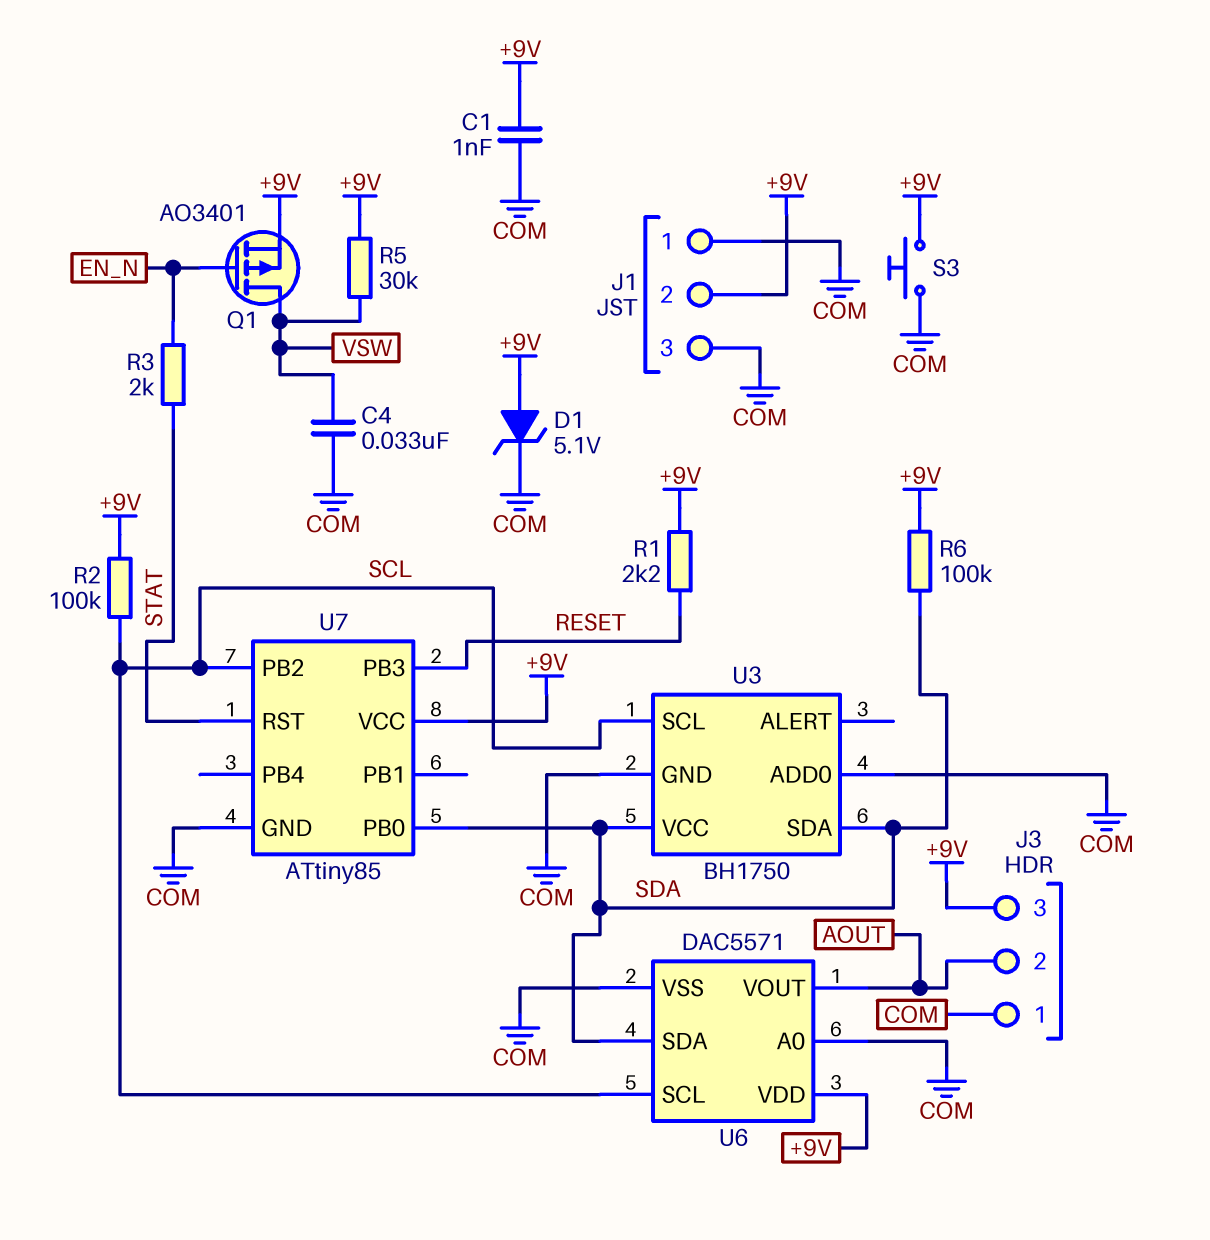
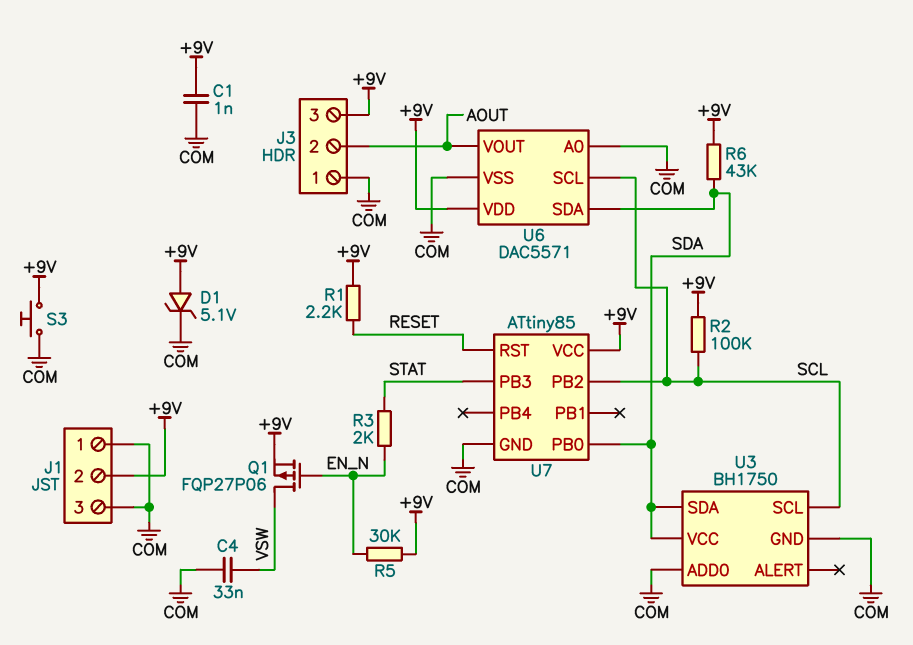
Q1: PMOS AO3401 (G EN_N, D VSW, S +9V) -> PMOS FQP27P06 (G EN_N, D VSW, S +9V)
R5: 30k (+9V, VSW) -> 30k (+9V, EN_N)
R6: 100k (+9V, SDA) -> 43k (+9V, SDA)
U7 pin PB3: RESET -> STAT
U7 pin RST: STAT -> RESET

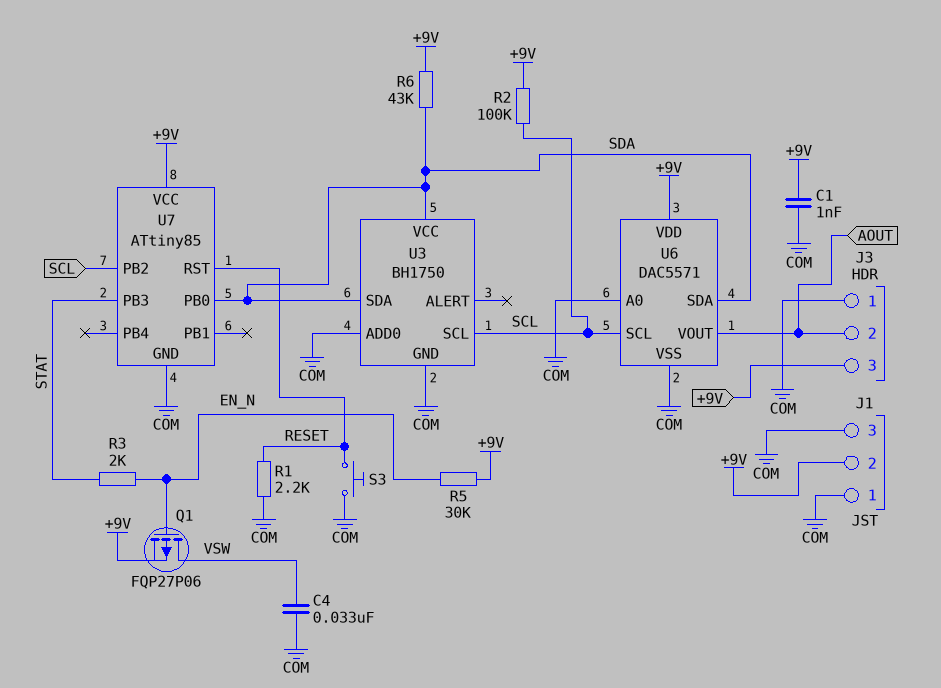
D1: zener 5.1V (A +9V, K COM) -> none
R1: 2.2k (+9V, RESET) -> 2.2k (COM, RESET)
S3: button (+9V, COM) -> button (COM, RESET)

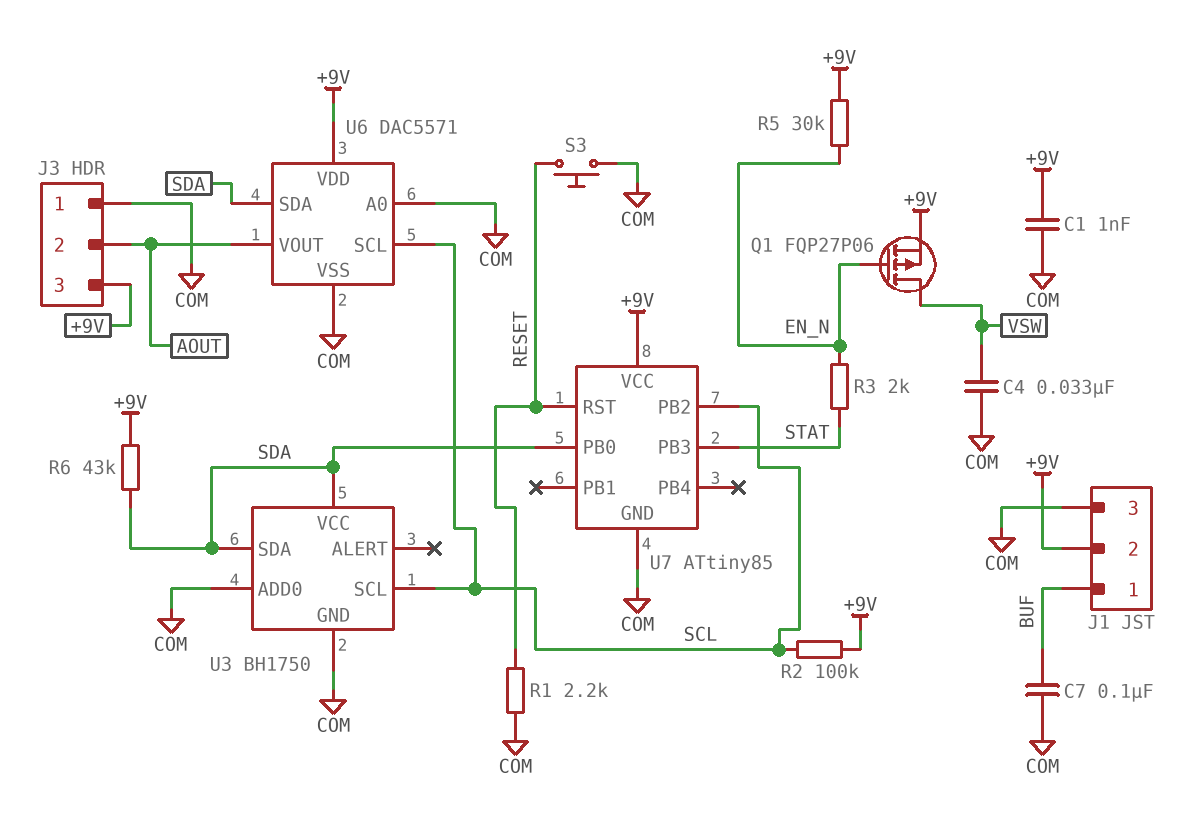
C7: none -> 100nF (BUF, COM)
J1 pin 1: COM -> BUF

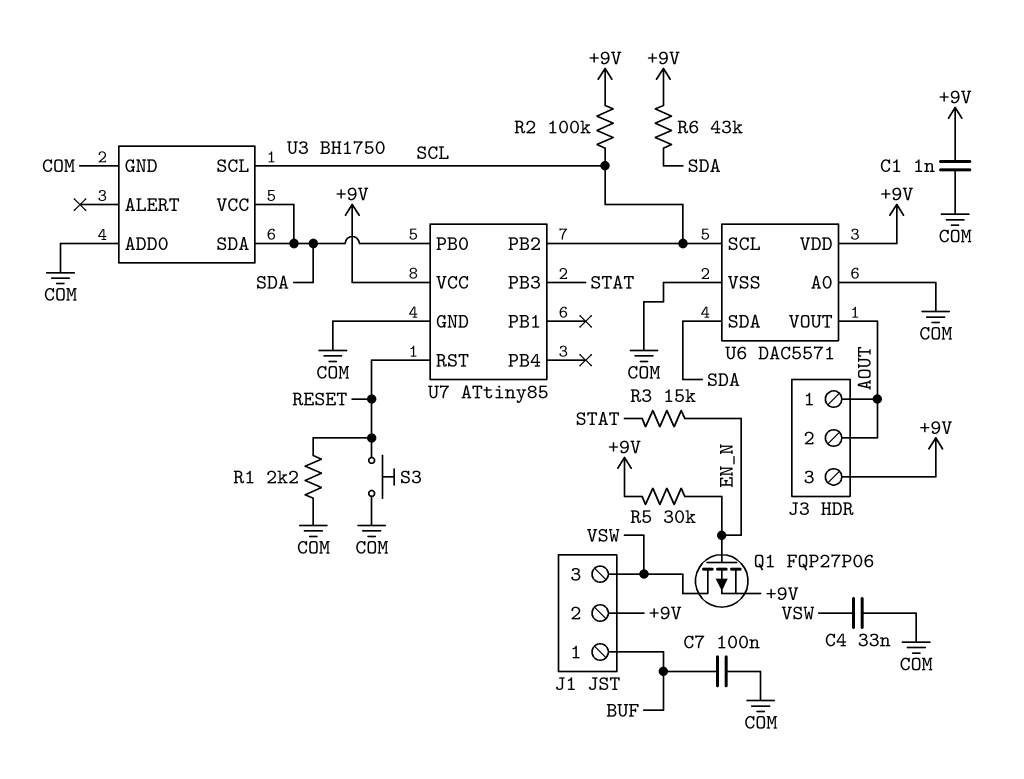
J1 pin 3: COM -> VSW
J3 pin 1: COM -> AOUT
R3: 2k (EN_N, STAT) -> 15k (EN_N, STAT)

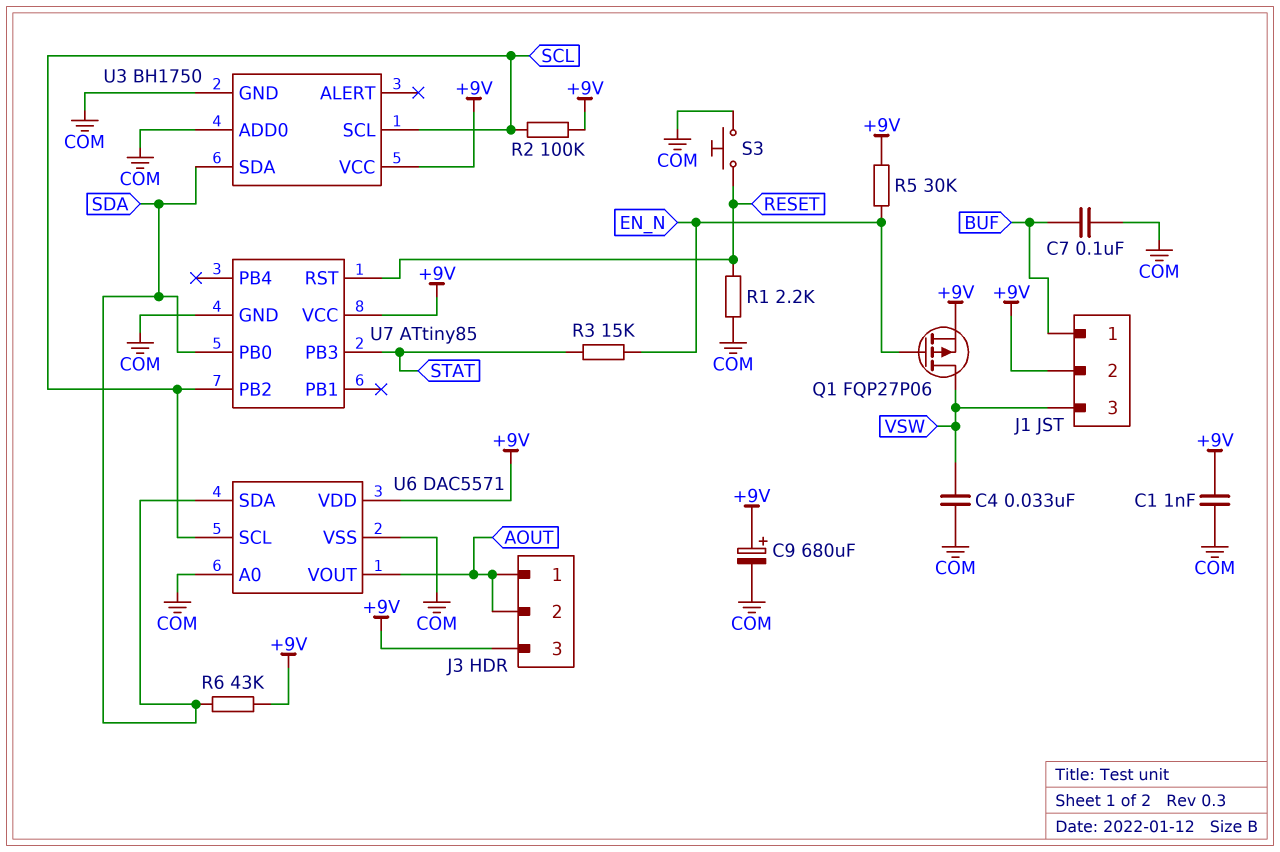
C9: none -> 680uF (plus +9V, minus COM)
U3 pin VCC: SDA -> +9V

